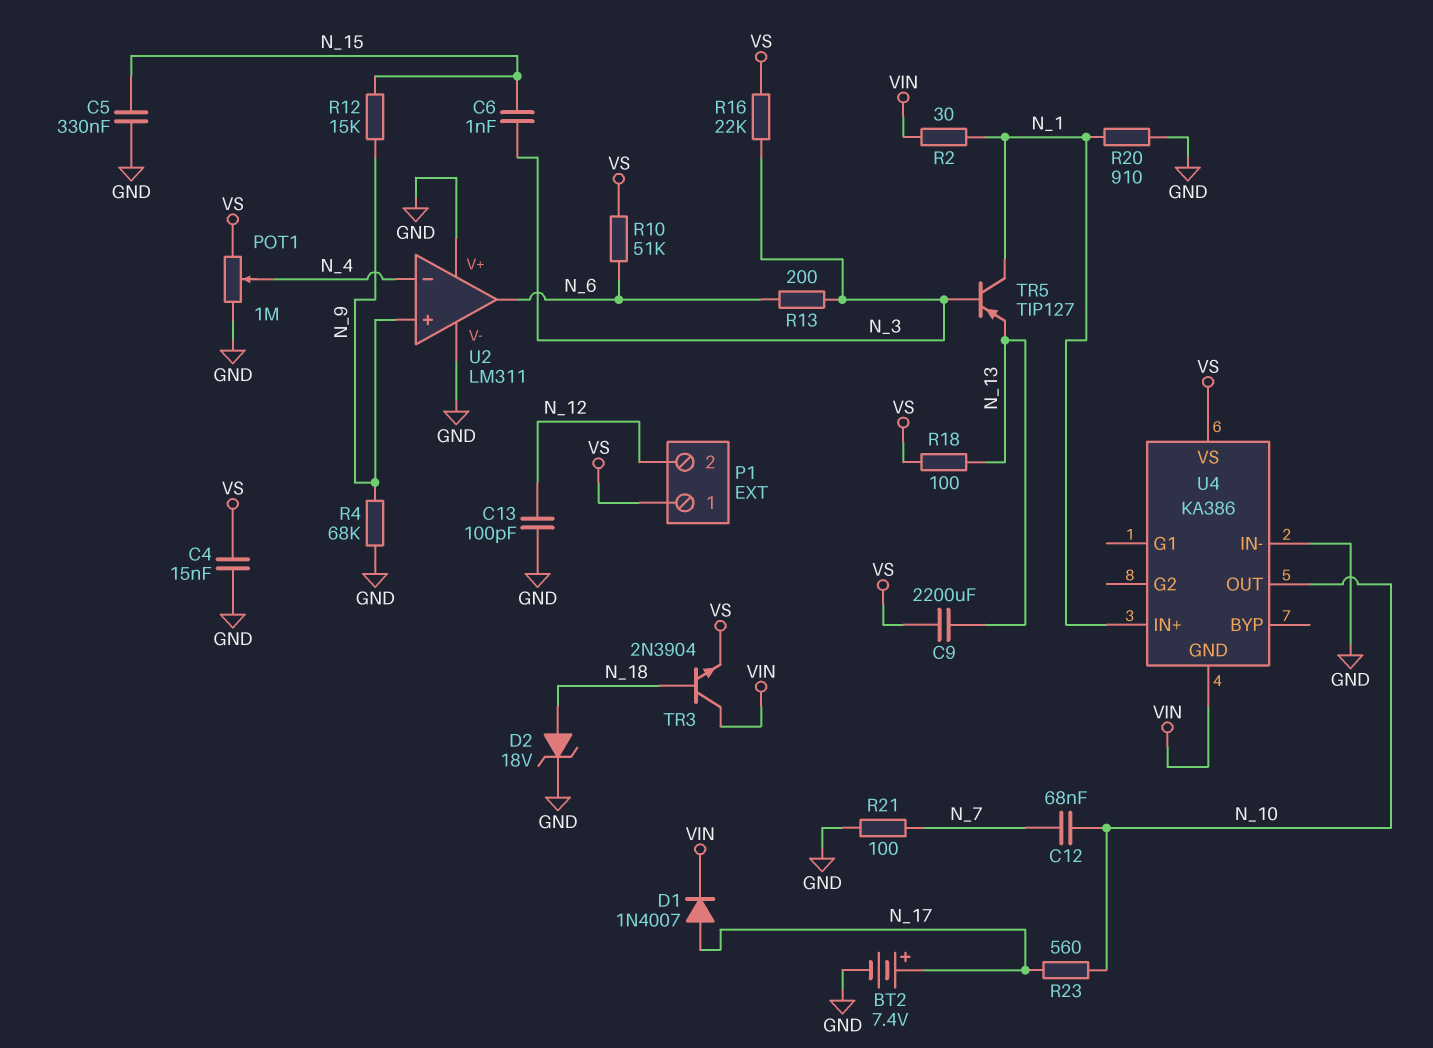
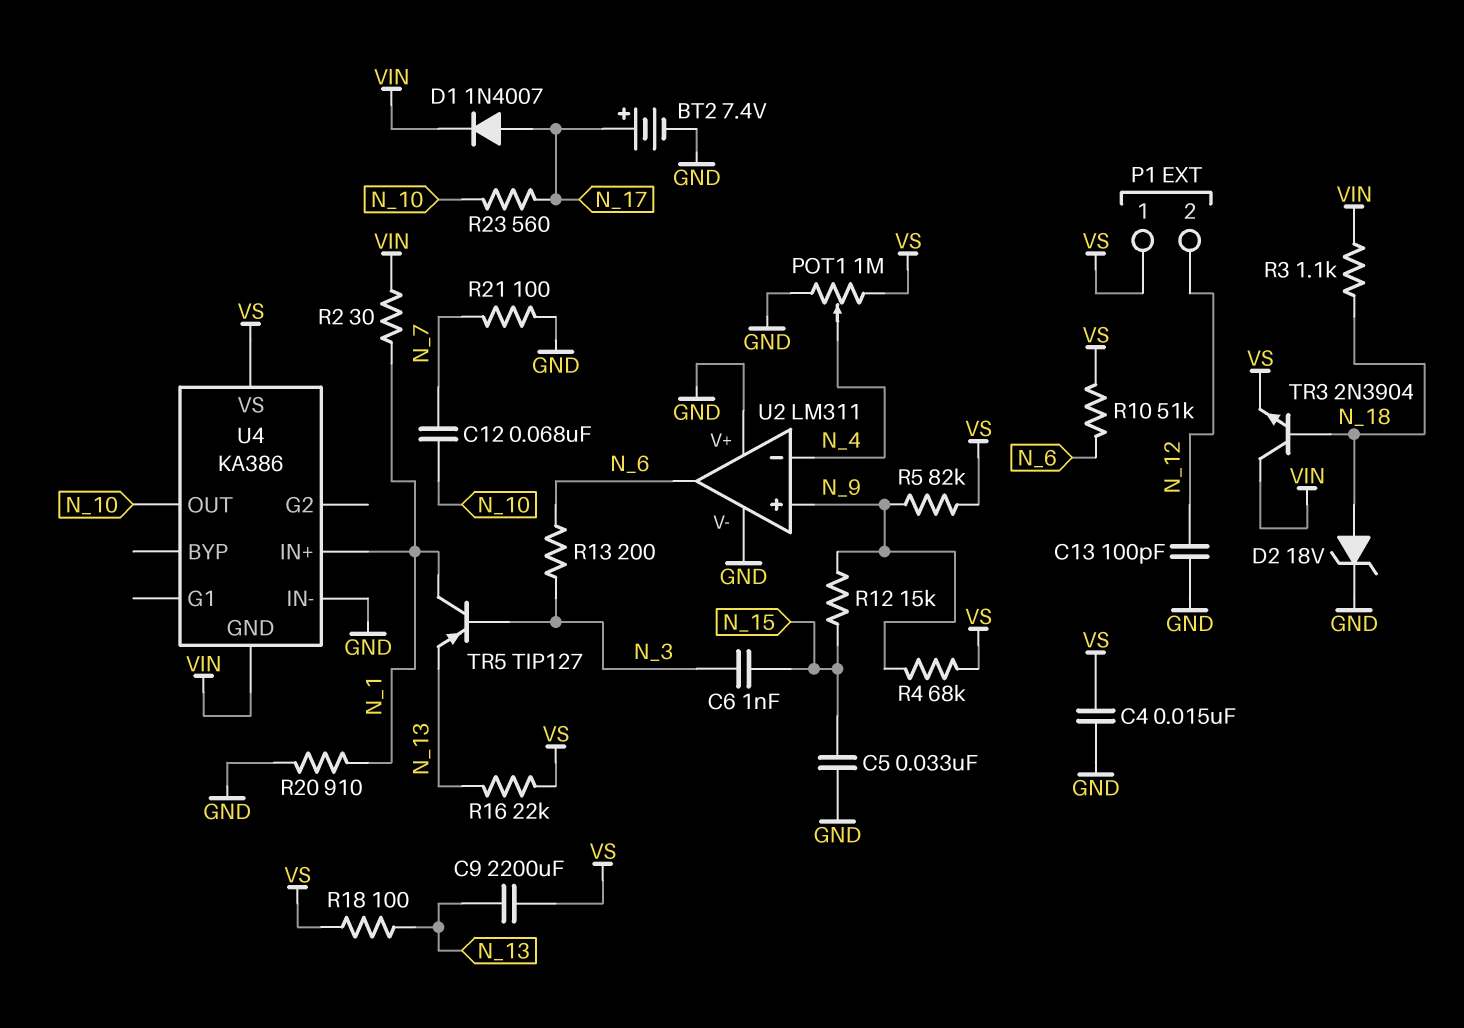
C5: 330nF (GND, N_15) -> 33nF (GND, N_15)
R3: none -> 1.1k (N_18, VIN)
R4: 68k (GND, N_9) -> 68k (N_9, VS)
R5: none -> 82k (N_9, VS)
R16: 22k (N_3, VS) -> 22k (N_13, VS)

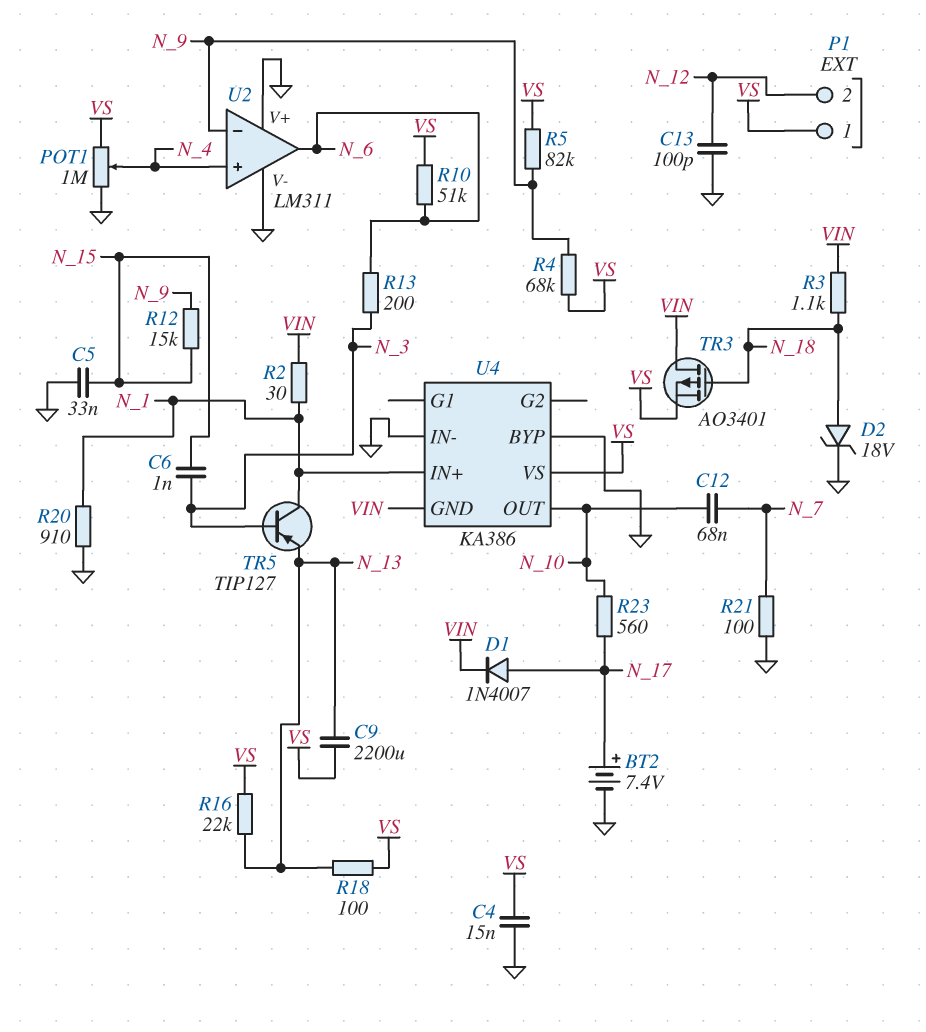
TR3: NPN 2N3904 (B N_18, C VIN, E VS) -> PMOS AO3401 (G N_18, D VIN, S VS)
U2 pin in+: N_9 -> N_4
U2 pin in-: N_4 -> N_9
U4 pin BYP: none -> GND

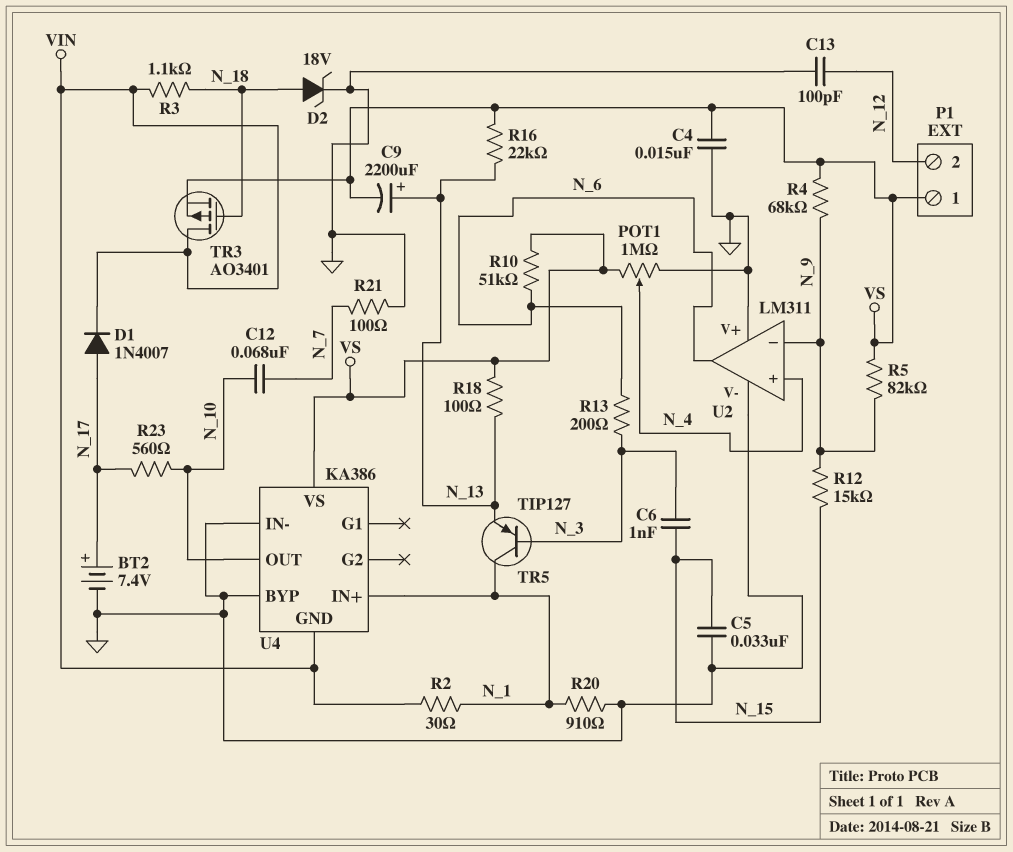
C9: 2200uF (N_13, VS) -> 2200uF (plus N_13, minus VS)

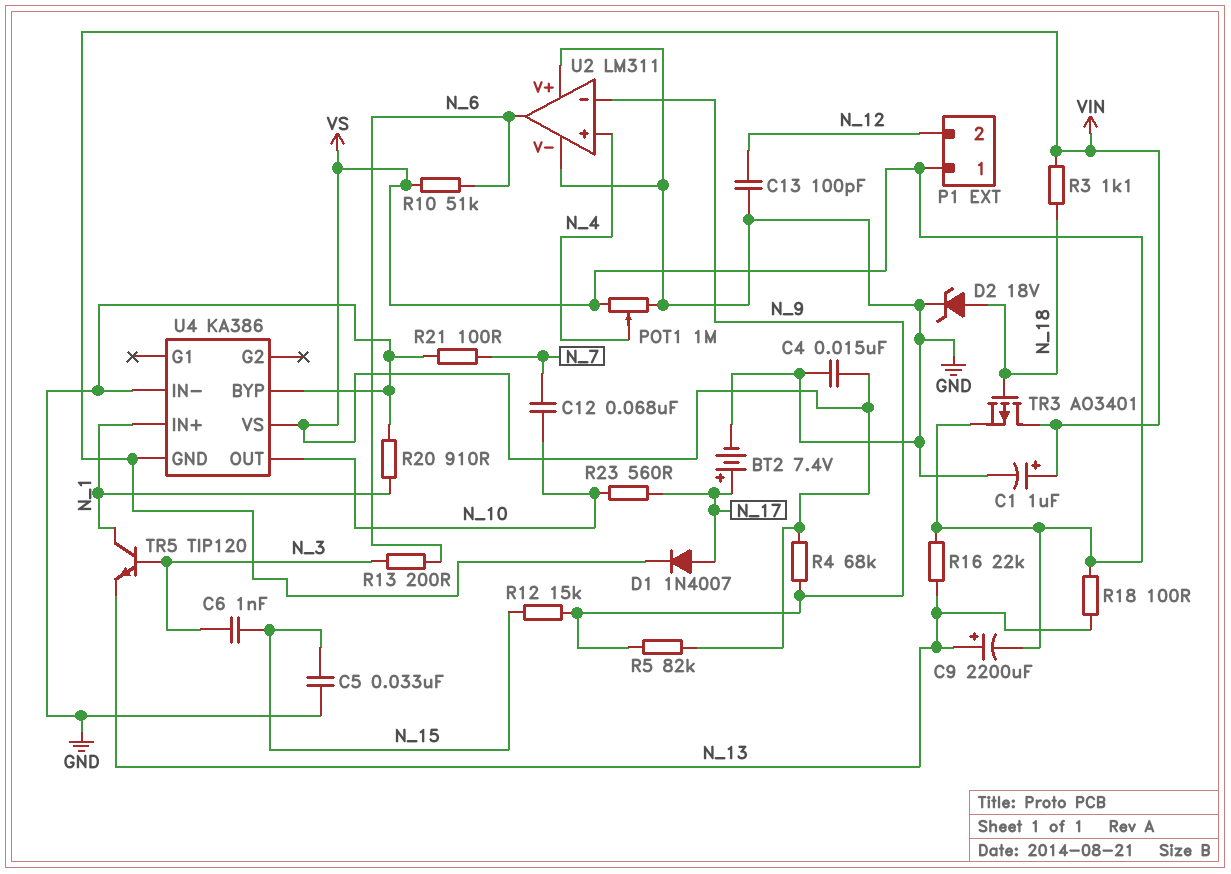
C1: none -> 1uF (plus VIN, minus GND)
R2: 30 (N_1, VIN) -> none
TR5: PNP TIP127 (B N_3, C N_1, E N_13) -> NPN TIP120 (B N_3, C N_1, E N_13)

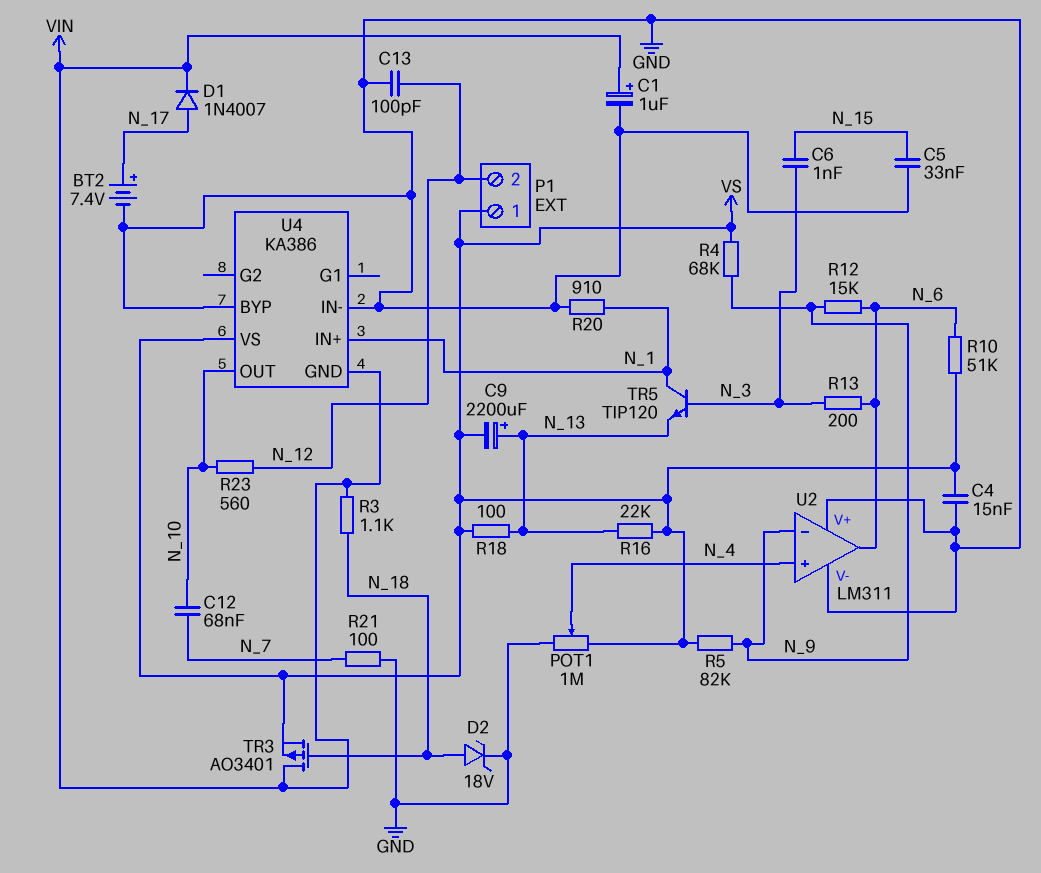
R12: 15k (N_9, N_15) -> 15k (N_6, N_9)
R23: 560 (N_10, N_17) -> 560 (N_10, N_12)

